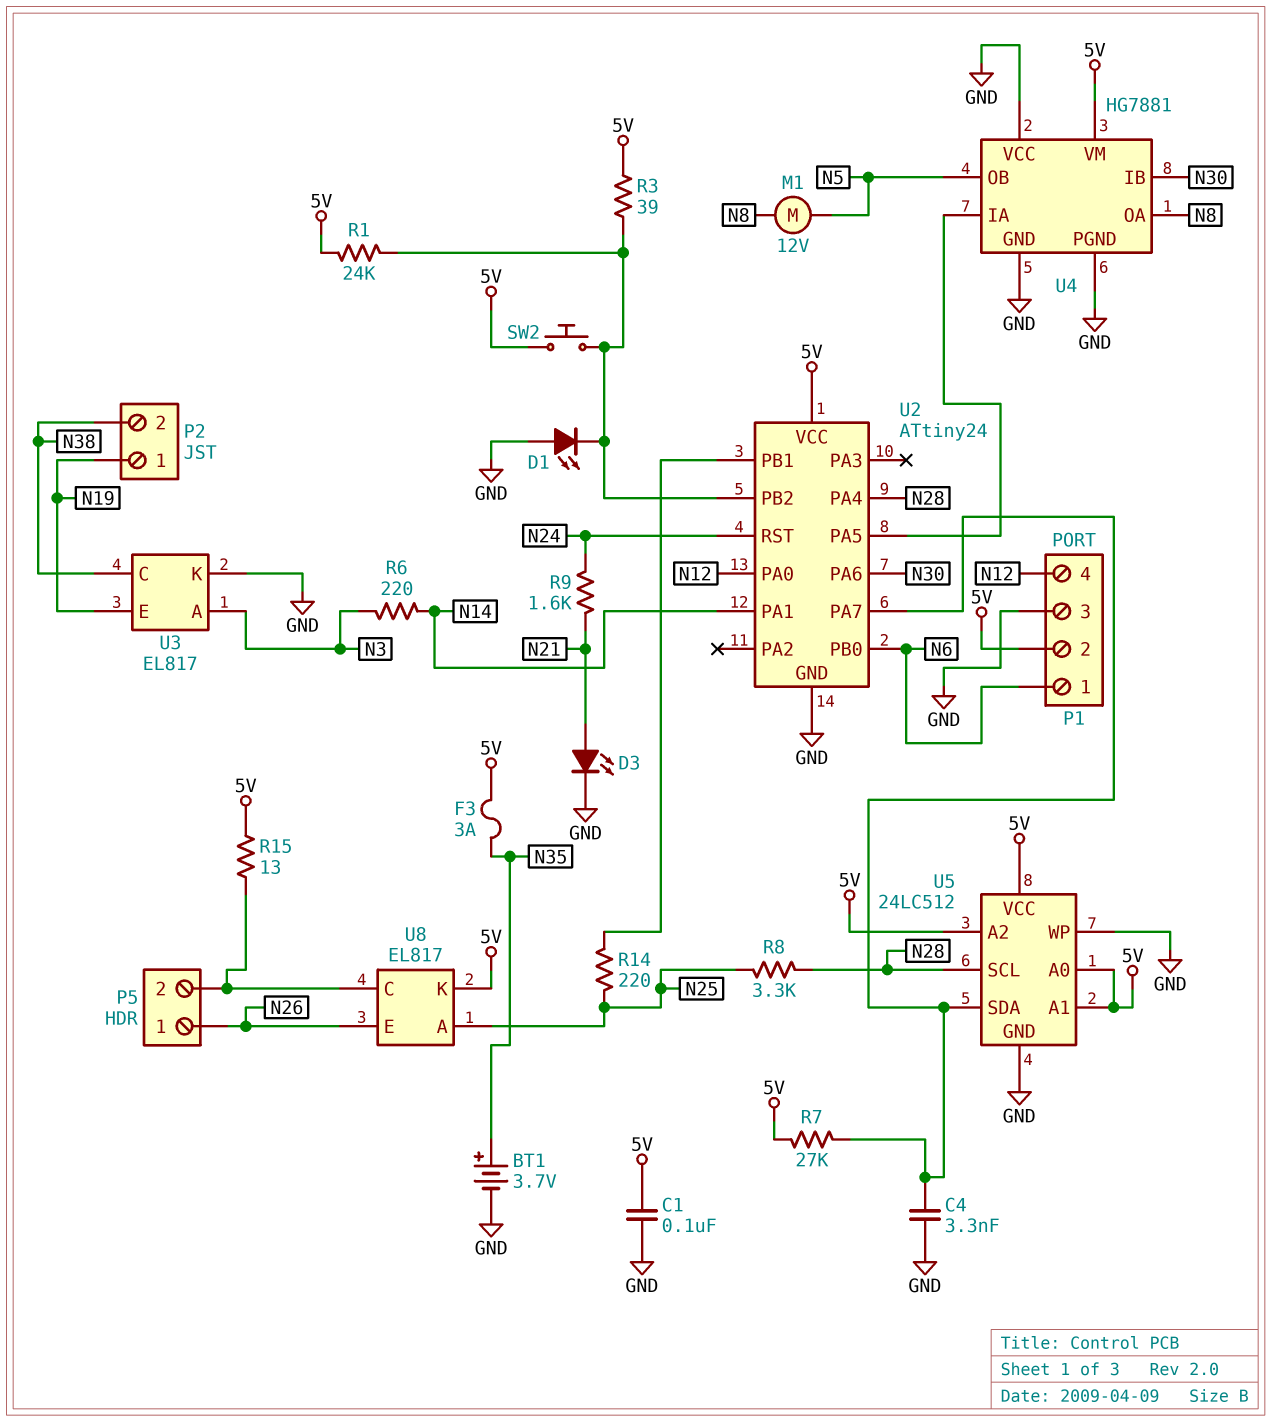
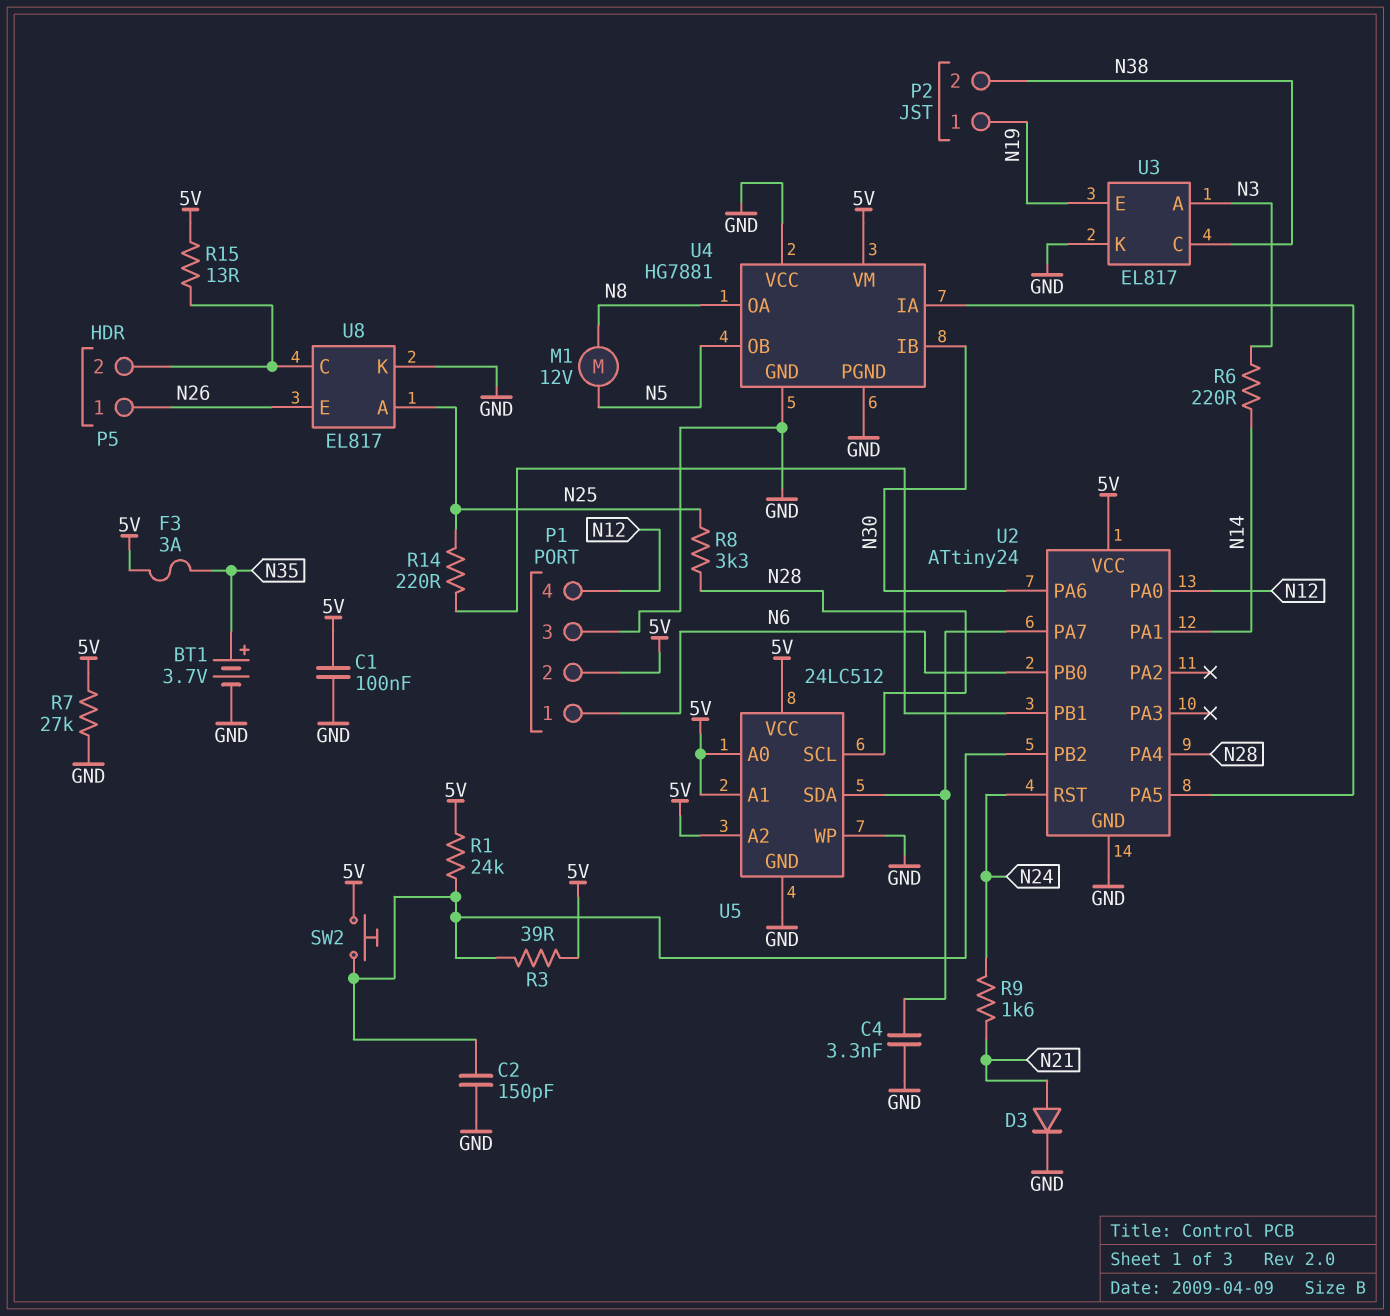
C2: none -> 150pF (GND, U2/PB2)
D1: LED (A GND, K U2/PB2) -> none
D3: LED (A N21, K GND) -> diode (A N21, K GND)
R7: 27k (5V, U2/PA7) -> 27k (5V, GND)
U8 pin K: 5V -> GND

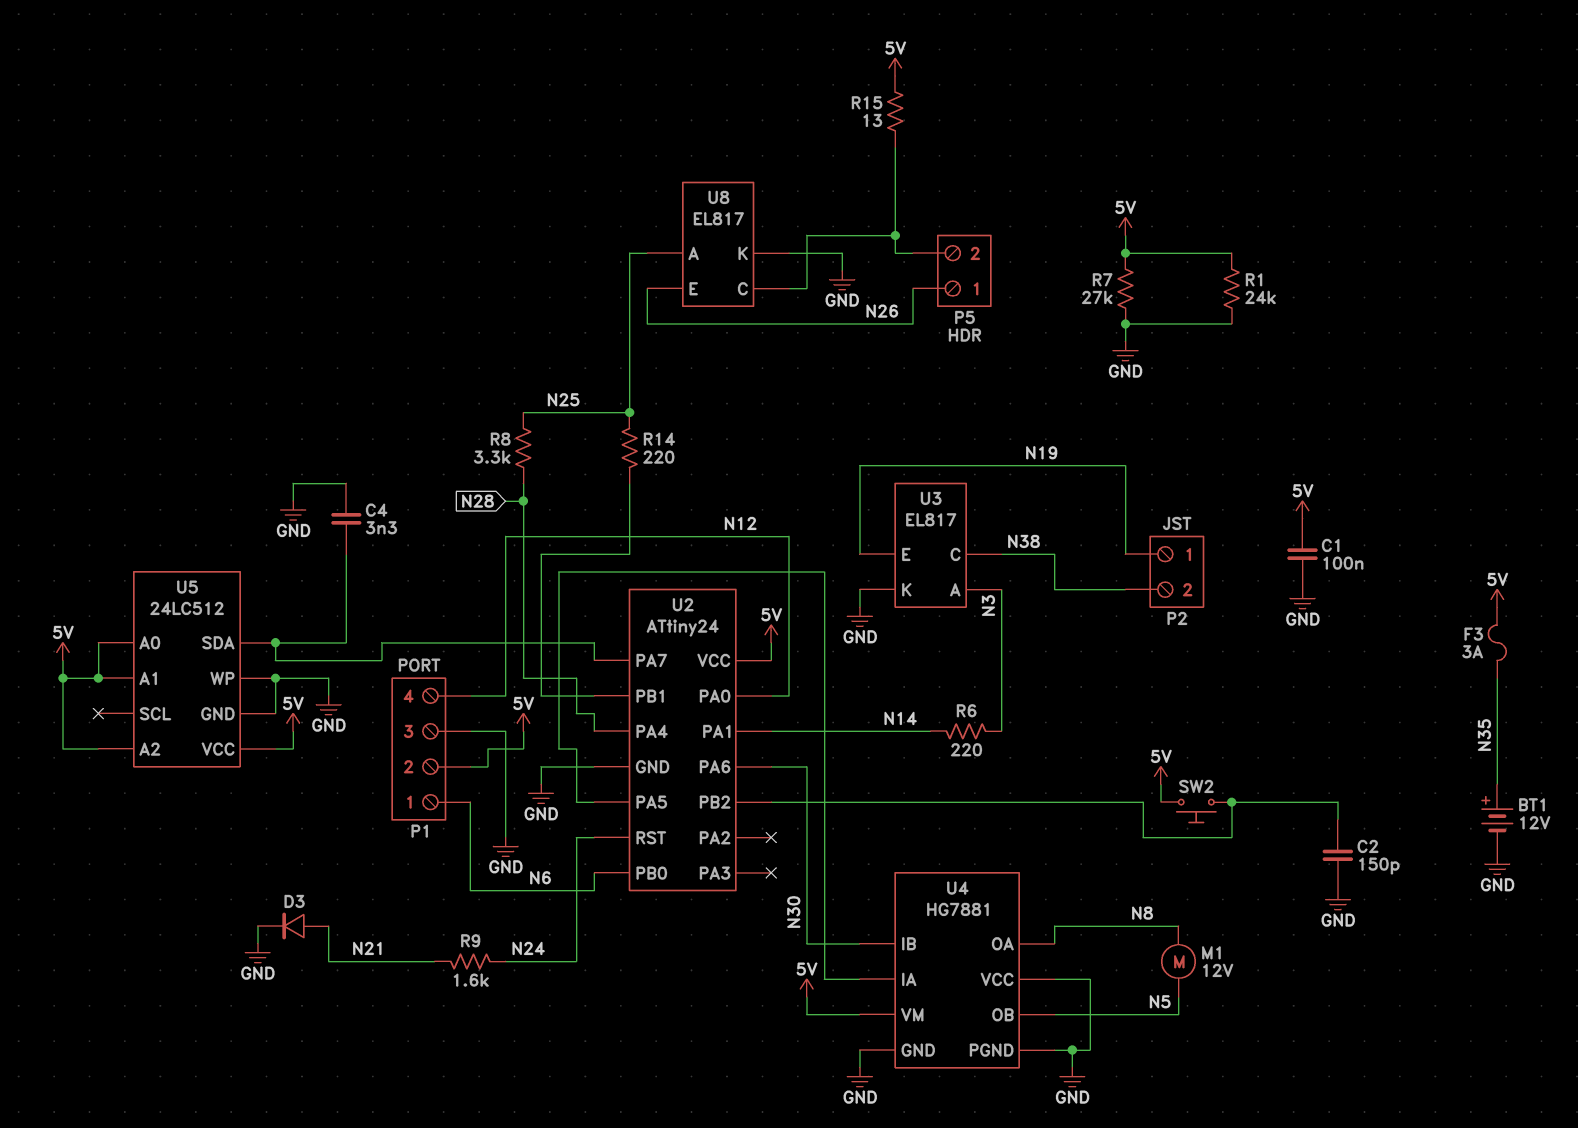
BT1: 3.7V (plus N35, minus GND) -> 12V (plus N35, minus GND)
R1: 24k (5V, U2/PB2) -> 24k (5V, GND)
R3: 39 (5V, U2/PB2) -> none
U5 pin SCL: N28 -> none

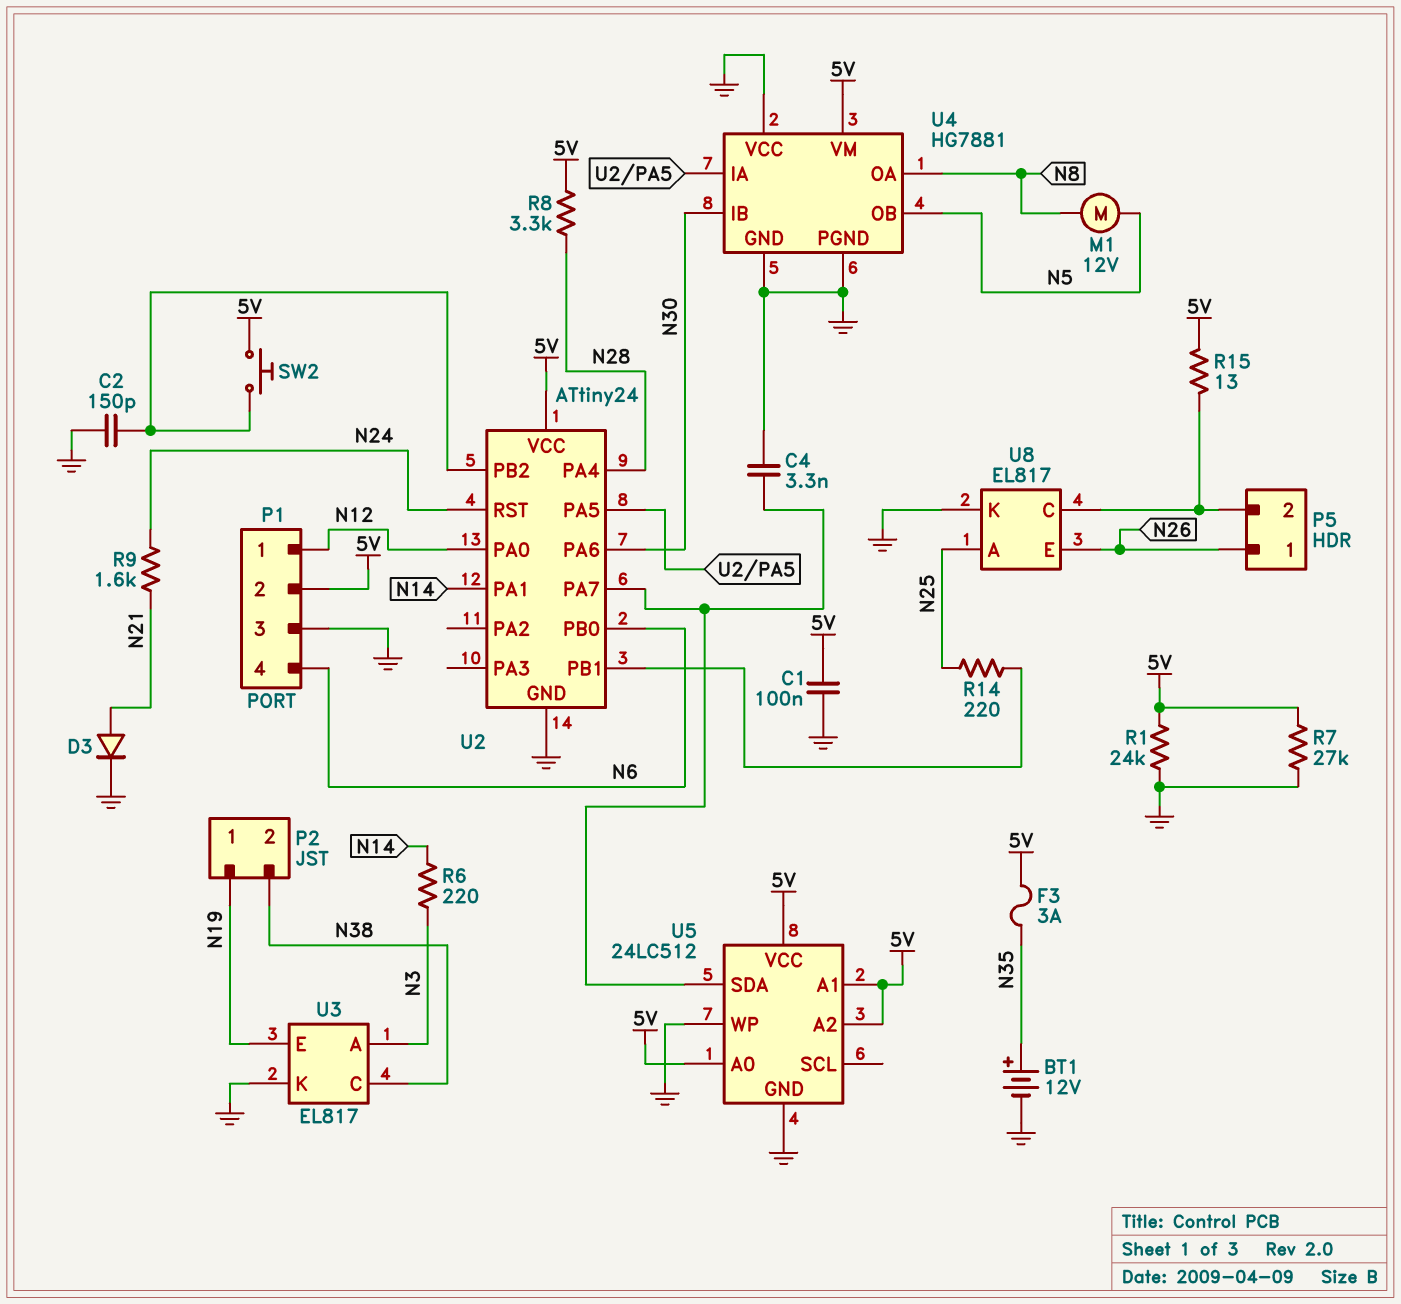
P1 pin 1: N6 -> N12
P1 pin 4: N12 -> N6
R8: 3.3k (N25, N28) -> 3.3k (5V, N28)

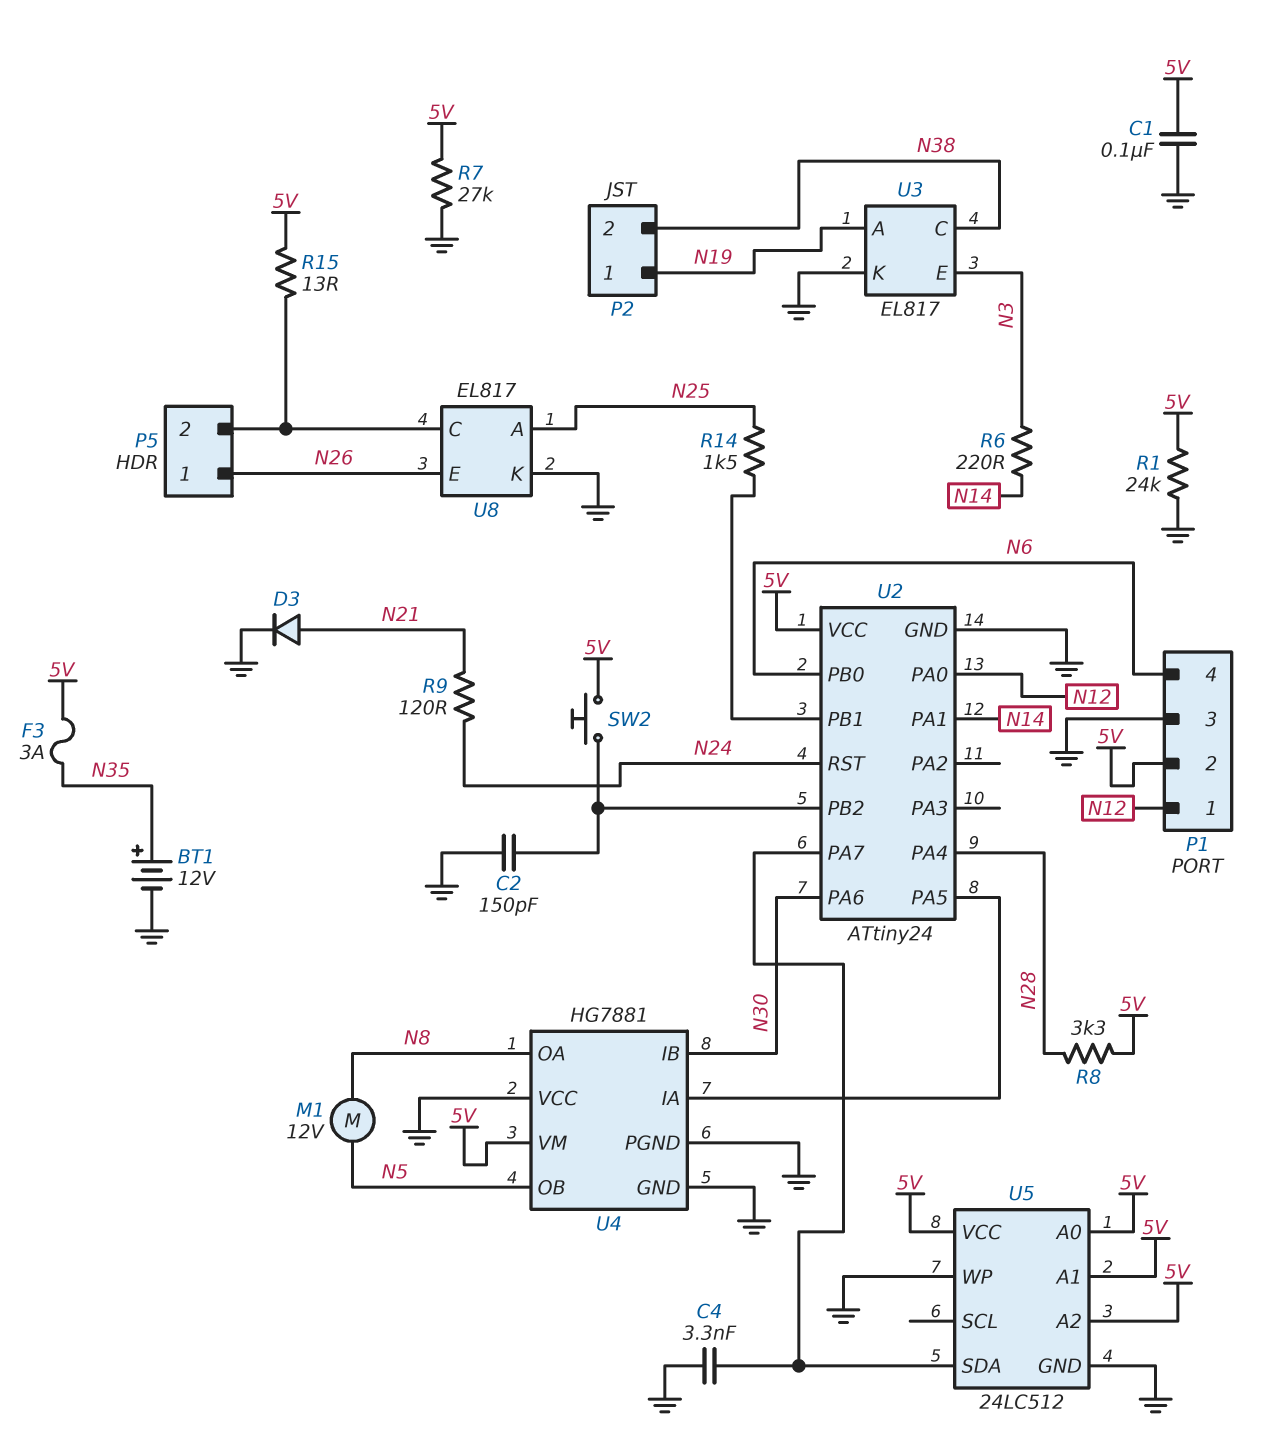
R9: 1.6k (N21, N24) -> 120 (N21, N24)
R14: 220 (N25, U2/PB1) -> 1.5k (N25, U2/PB1)
U3 pin A: N3 -> N19
U3 pin E: N19 -> N3

